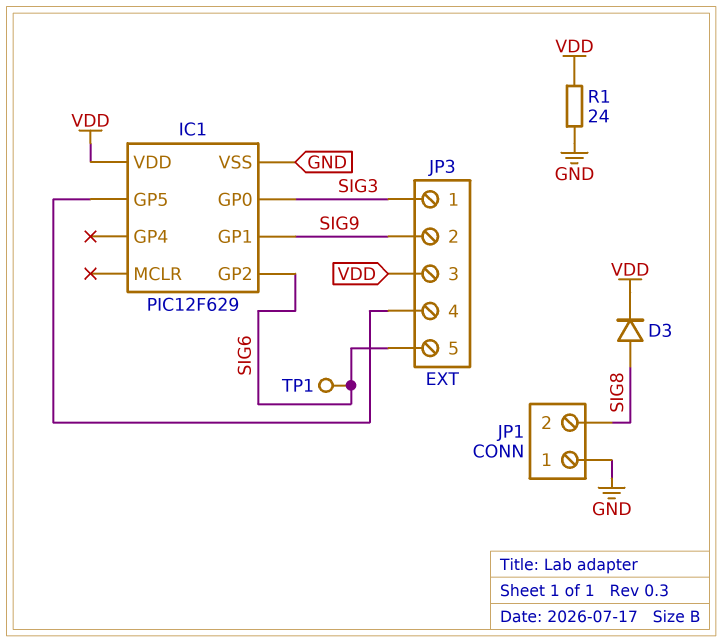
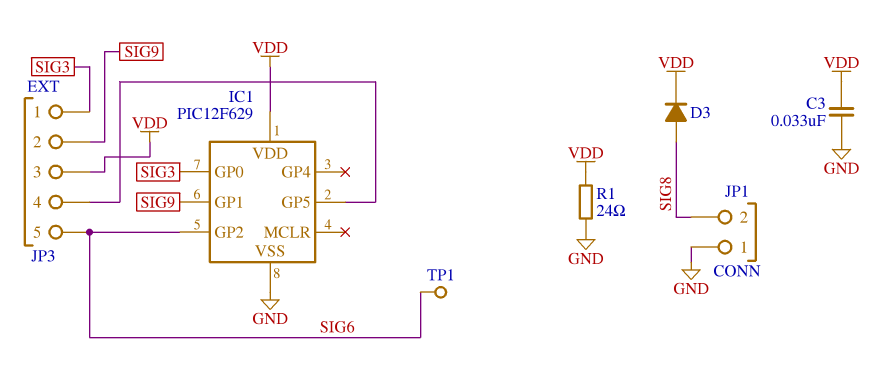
C3: none -> 33nF (GND, VDD)

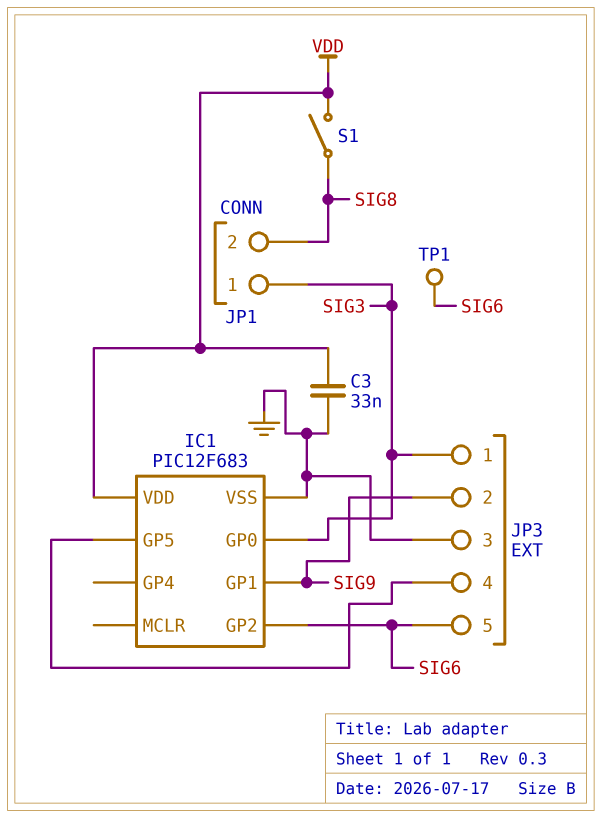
D3: diode (A SIG8, K VDD) -> none
IC1: PIC12F629 -> PIC12F683
JP1 pin 1: GND -> SIG3
JP3 pin 3: VDD -> GND
R1: 24 (GND, VDD) -> none
S1: none -> switch (SIG8, VDD)

